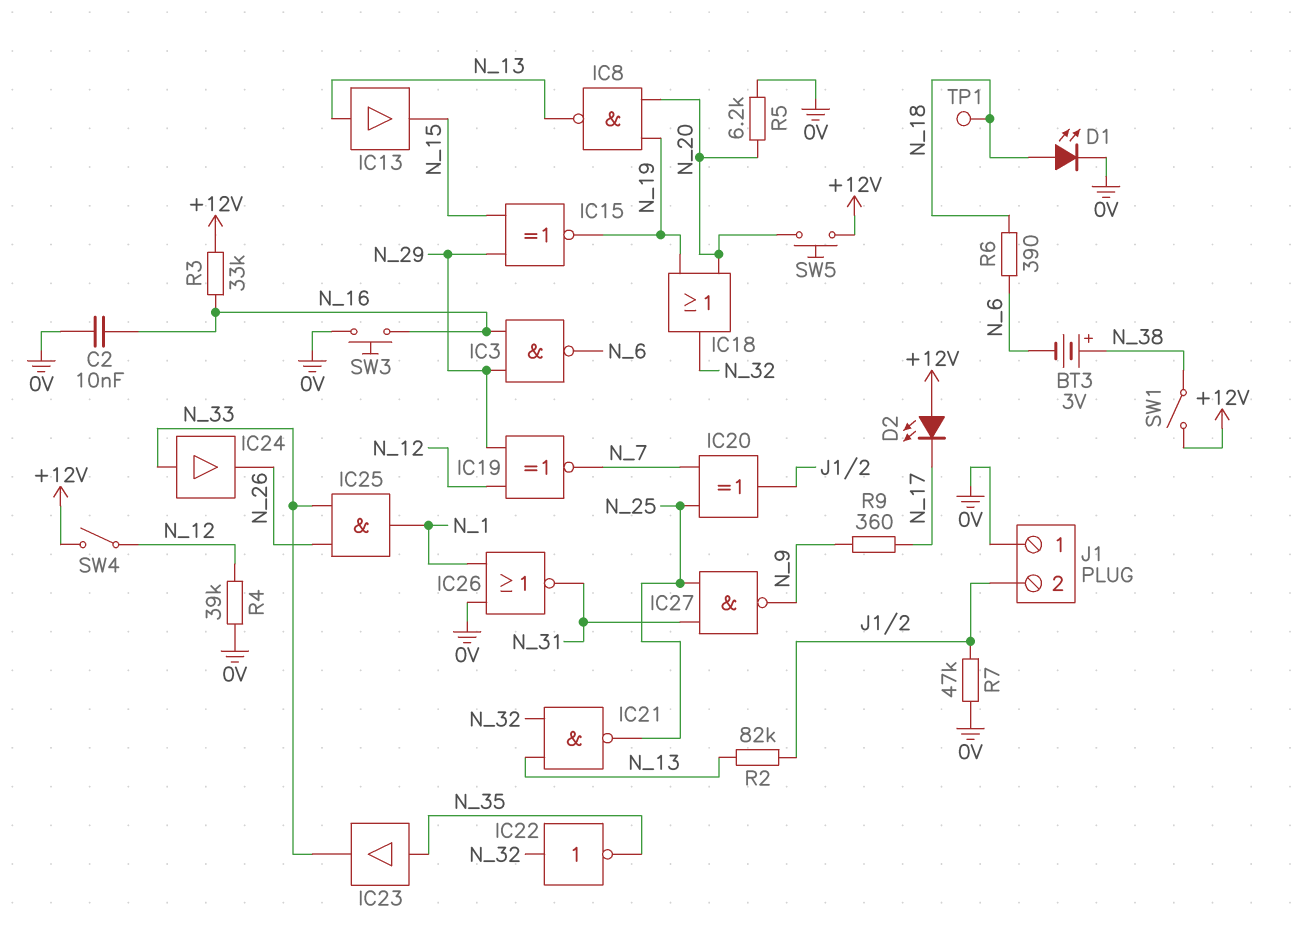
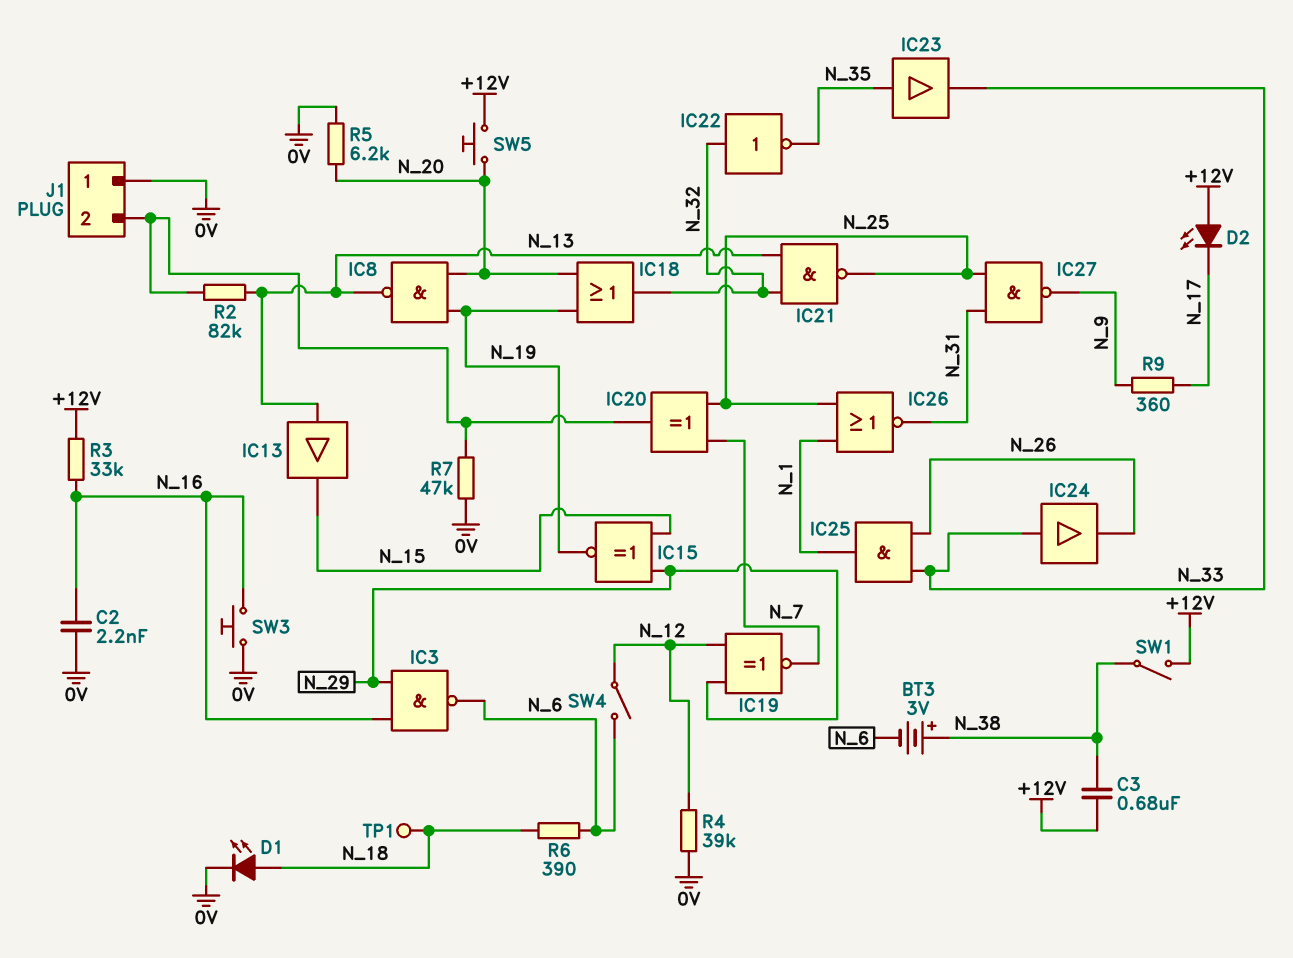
C2: 10nF (0V, N_16) -> 2.2nF (0V, N_16)
C3: none -> 680nF (+12V, N_38)
IC26: NOR (in 0V, in N_1, out N_31) -> NOR (in N_1, in N_25, out N_31)
SW4: switch (+12V, N_12) -> switch (N_6, N_12)

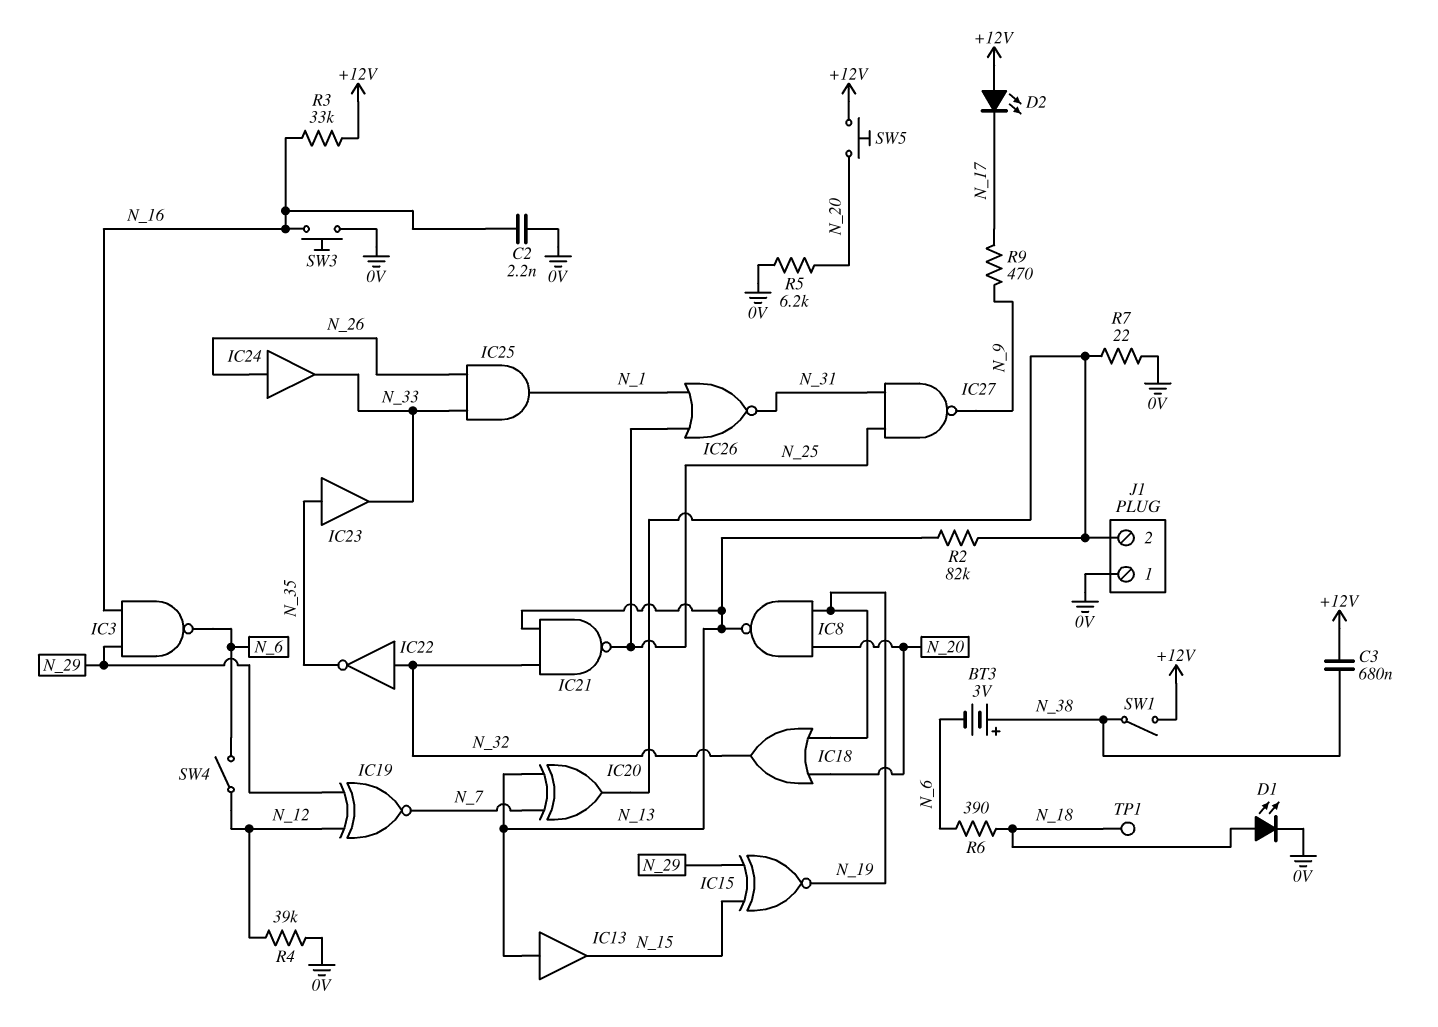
IC20: XOR (in N_7, in N_25, out J1/2) -> XOR (in N_7, in N_13, out J1/2)
IC24: buffer (in N_33, out N_26) -> buffer (in N_26, out N_33)
R7: 47k (0V, J1/2) -> 22 (0V, J1/2)
R9: 360 (N_9, N_17) -> 470 (N_9, N_17)

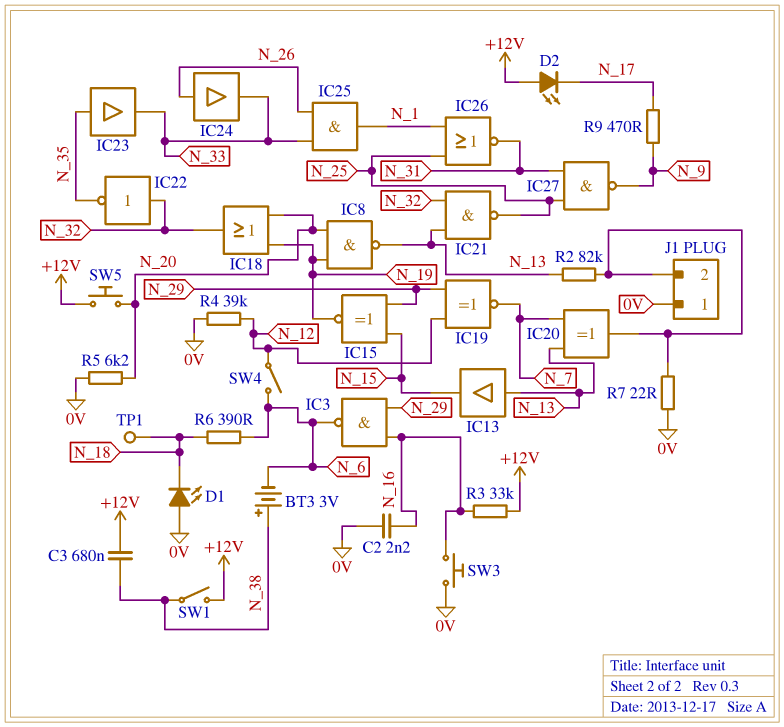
D1: LED (A N_18, K 0V) -> LED (A 0V, K N_18)

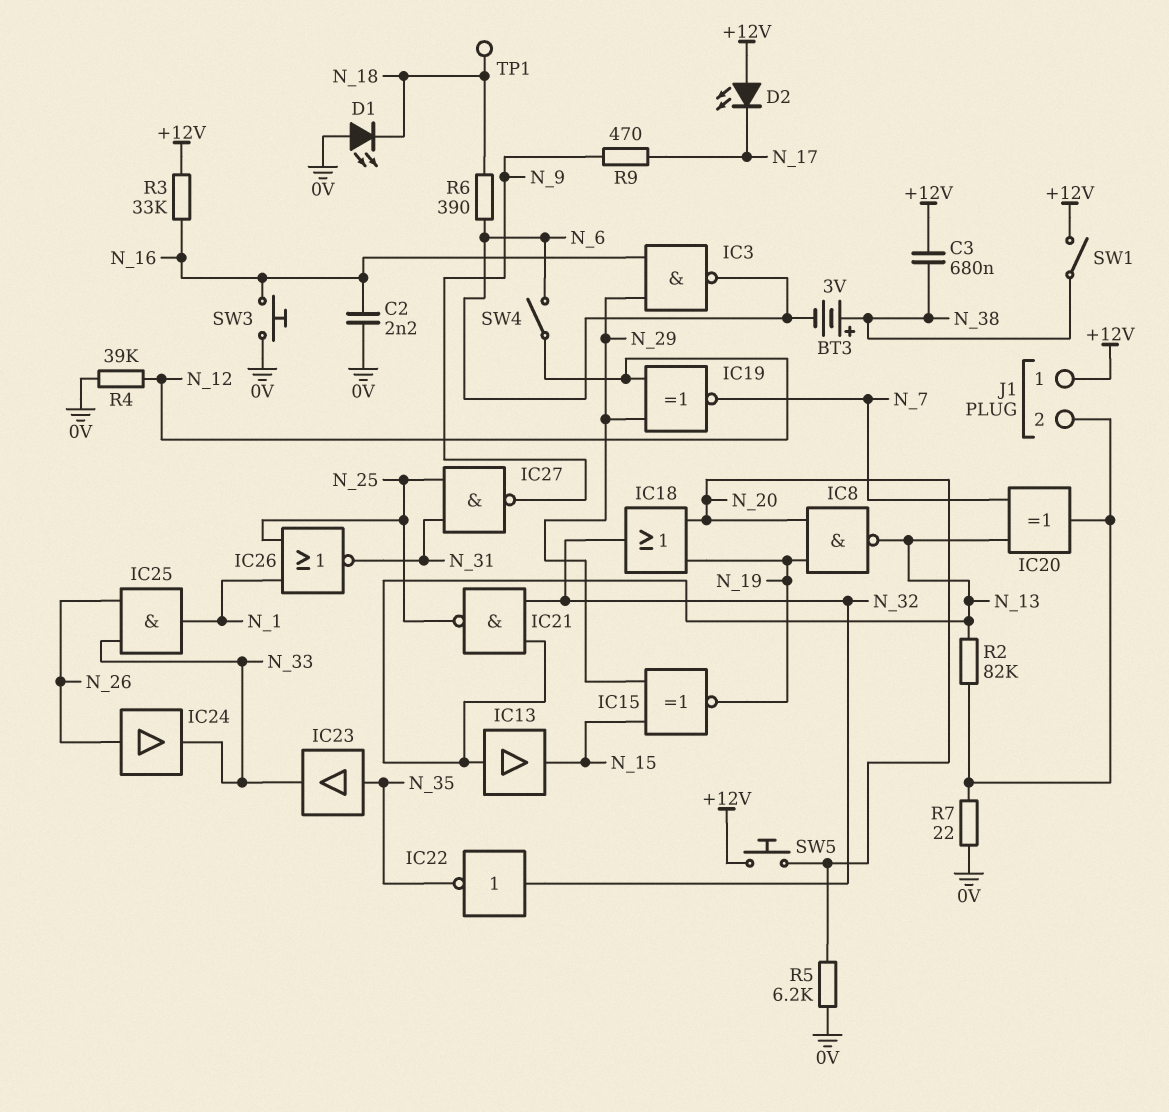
J1 pin 1: 0V -> +12V

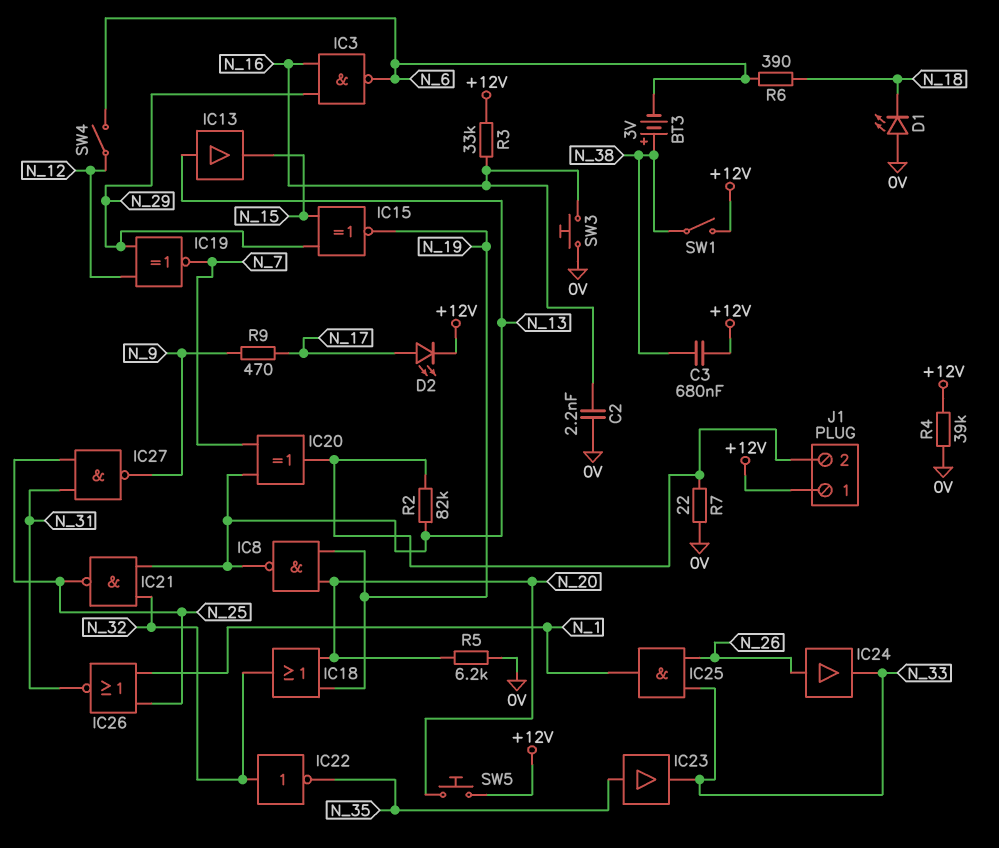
D2: LED (A +12V, K N_17) -> LED (A N_17, K +12V)
R4: 39k (0V, N_12) -> 39k (+12V, 0V)
TP1: test point (N_18) -> none

